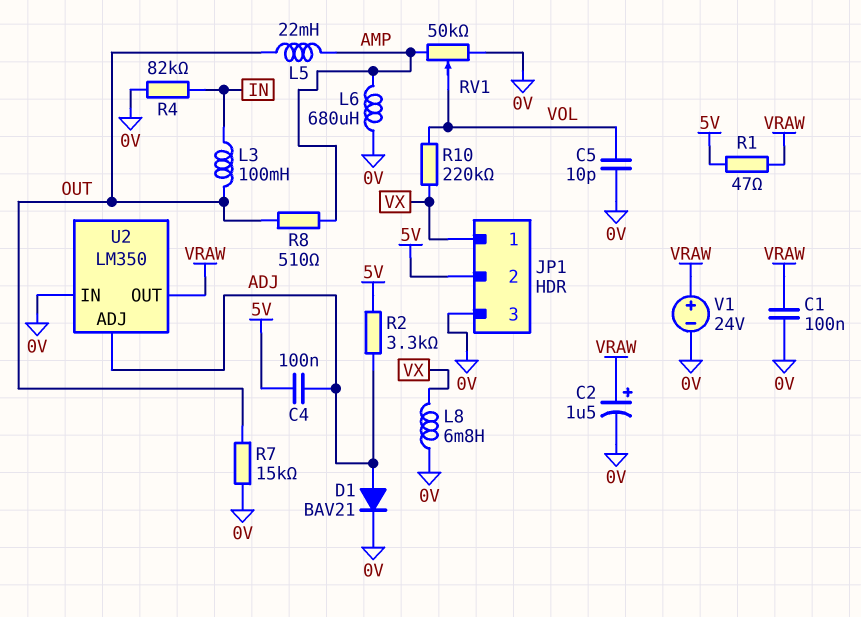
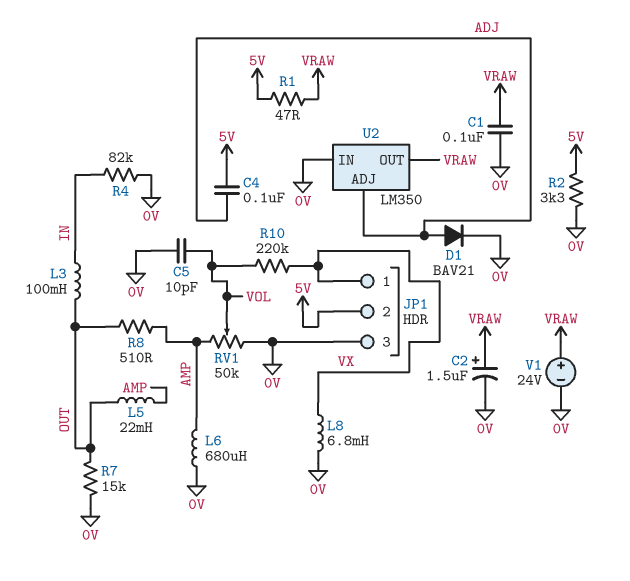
R2: 3.3k (5V, ADJ) -> 3.3k (0V, 5V)

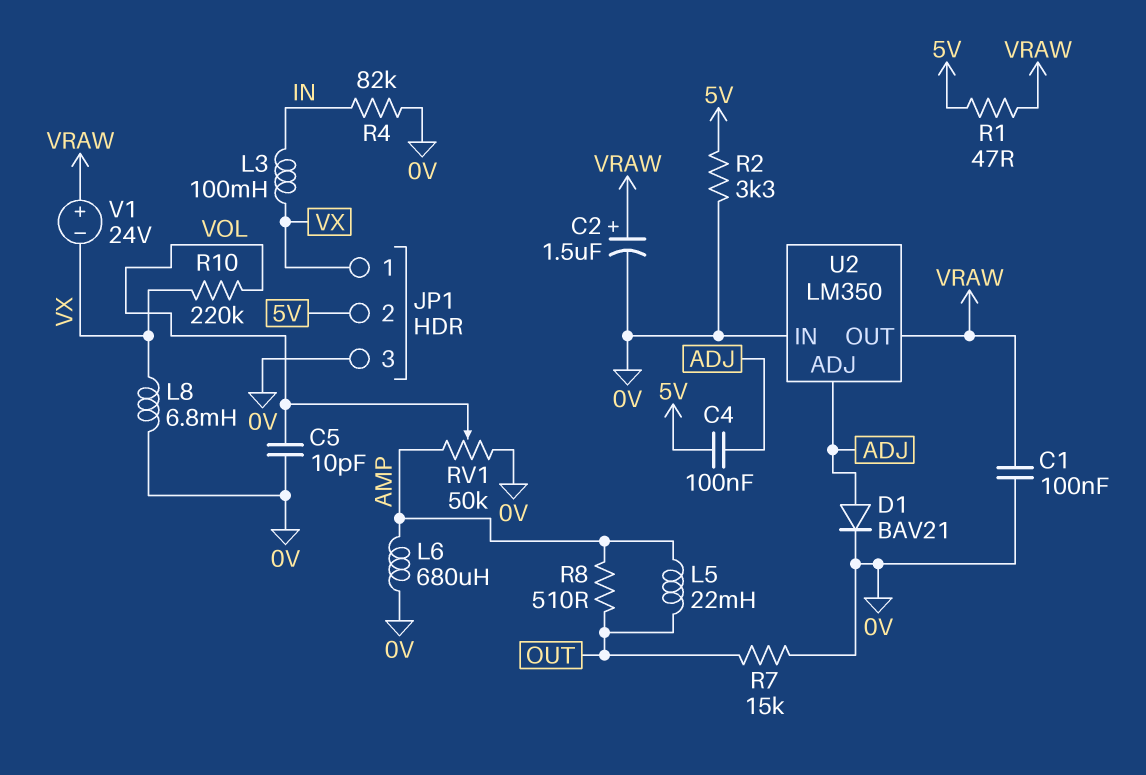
L3: 100mH (IN, OUT) -> 100mH (IN, VX)
V1: 24V (plus VRAW, minus 0V) -> 24V (plus VRAW, minus VX)

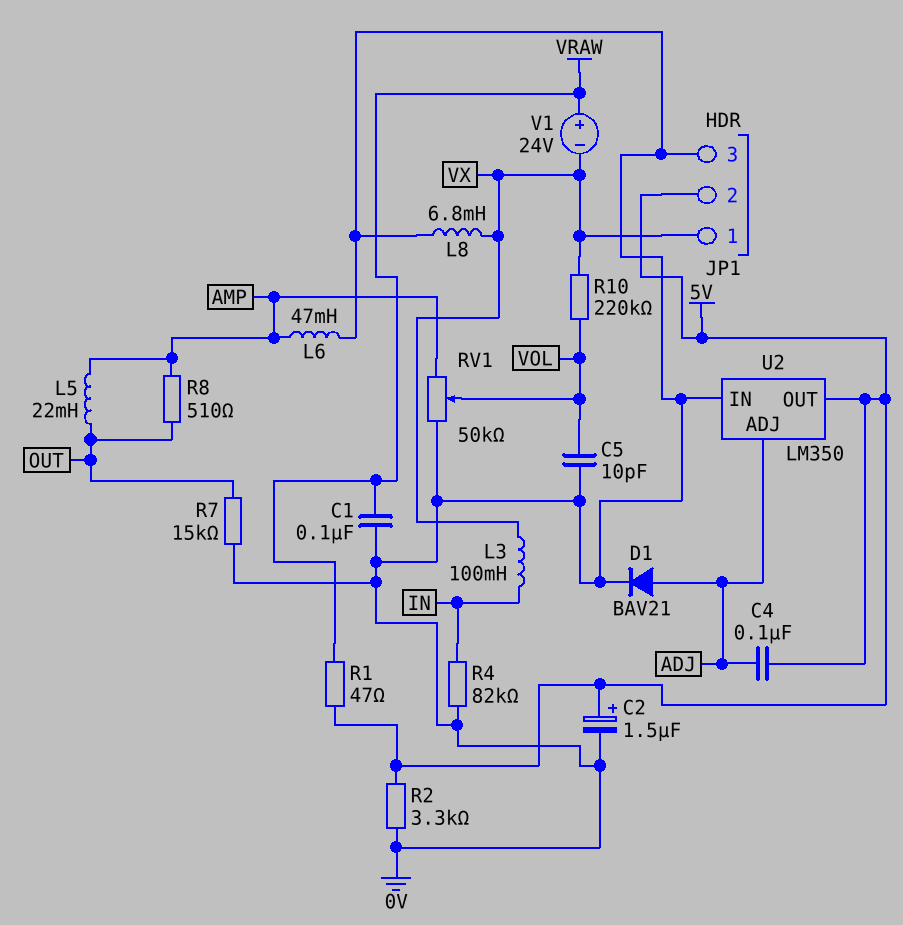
C2: 1.5uF (plus VRAW, minus 0V) -> 1.5uF (plus 5V, minus 0V)
L6: 680uH (0V, AMP) -> 47mH (0V, AMP)
U2 pin OUT: VRAW -> 5V

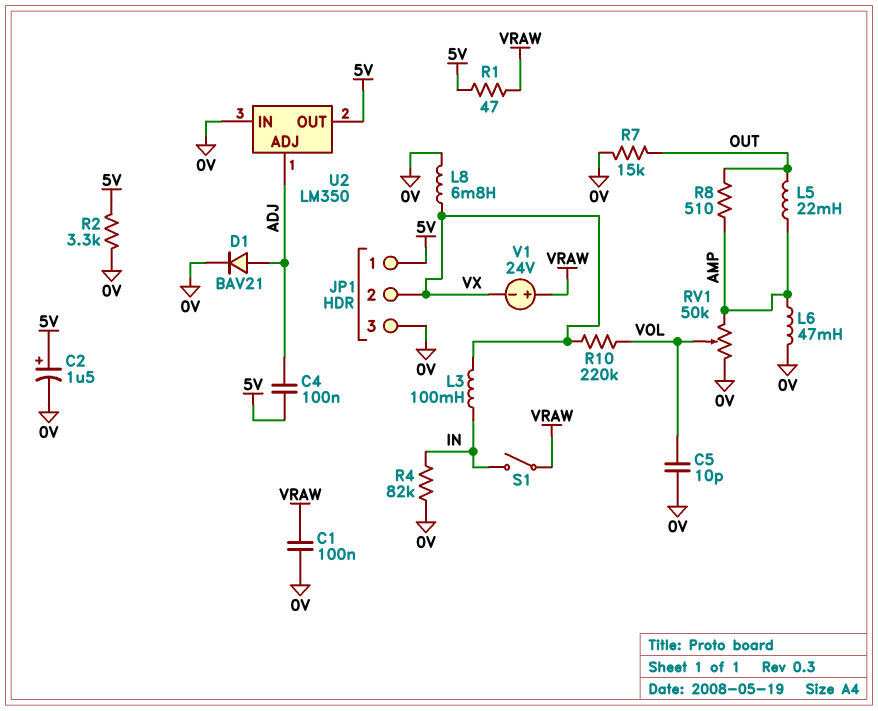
JP1 pin 1: VX -> 5V
JP1 pin 2: 5V -> VX
S1: none -> switch (IN, VRAW)

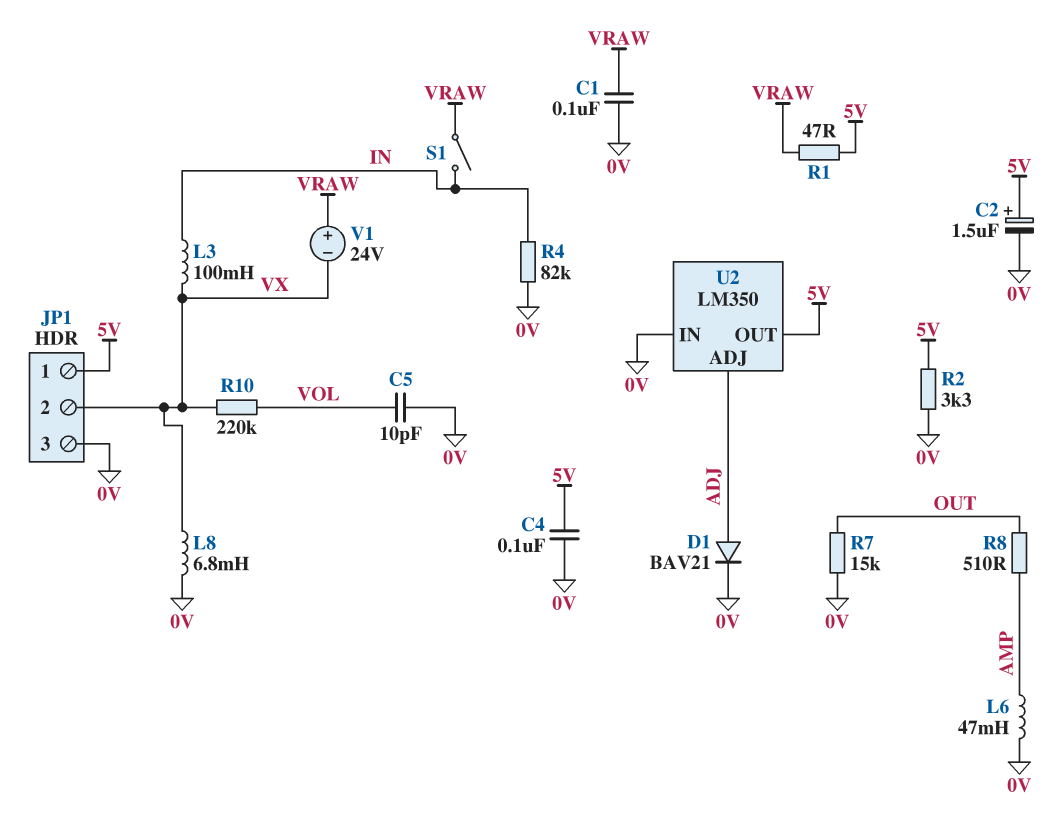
C4: 100nF (5V, ADJ) -> 100nF (0V, 5V)
L5: 22mH (AMP, OUT) -> none
RV1: 50k (0V, AMP, wiper VOL) -> none

